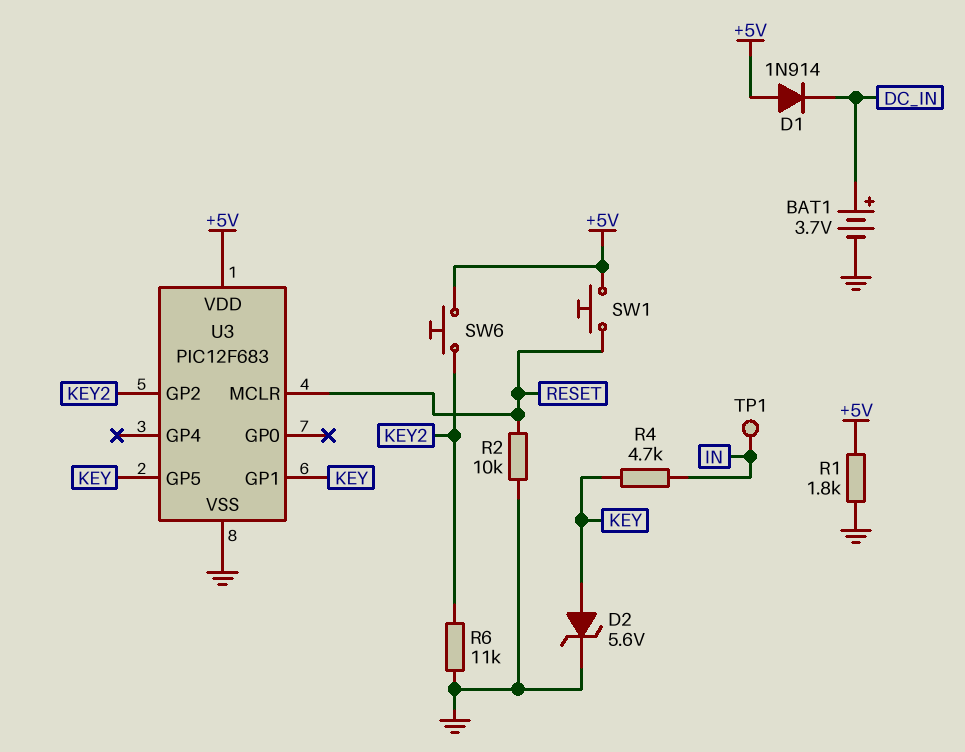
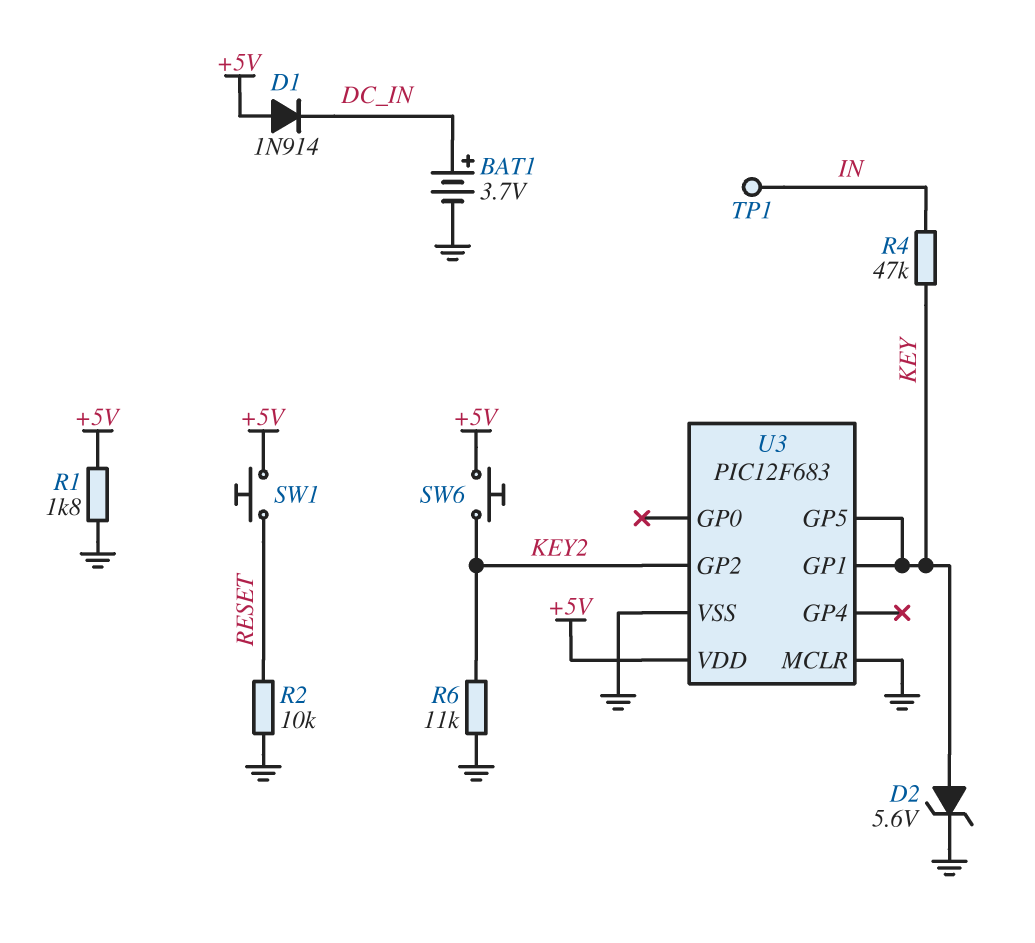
R4: 4.7k (IN, KEY) -> 47k (IN, KEY)
U3 pin MCLR: RESET -> GND

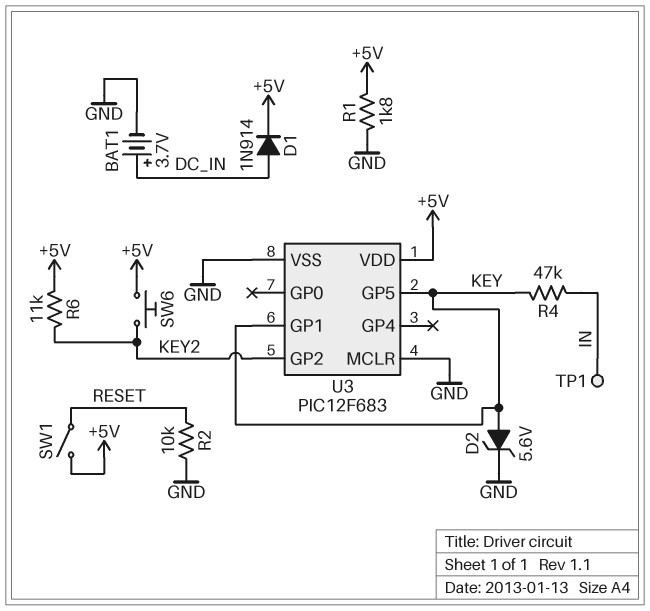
D1: diode 1N914 (A +5V, K DC_IN) -> diode 1N914 (A DC_IN, K +5V)
R6: 11k (GND, KEY2) -> 11k (+5V, KEY2)
SW1: button (+5V, RESET) -> switch (+5V, RESET)

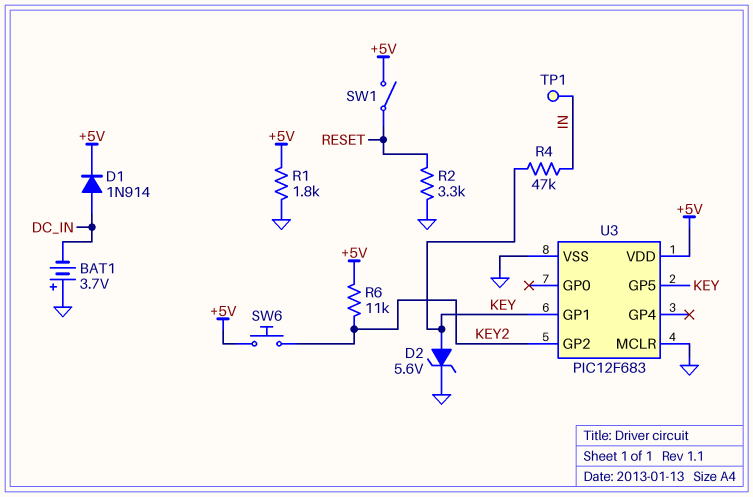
BAT1: 3.7V (plus DC_IN, minus GND) -> 3.7V (plus GND, minus DC_IN)
R2: 10k (GND, RESET) -> 3.3k (GND, RESET)

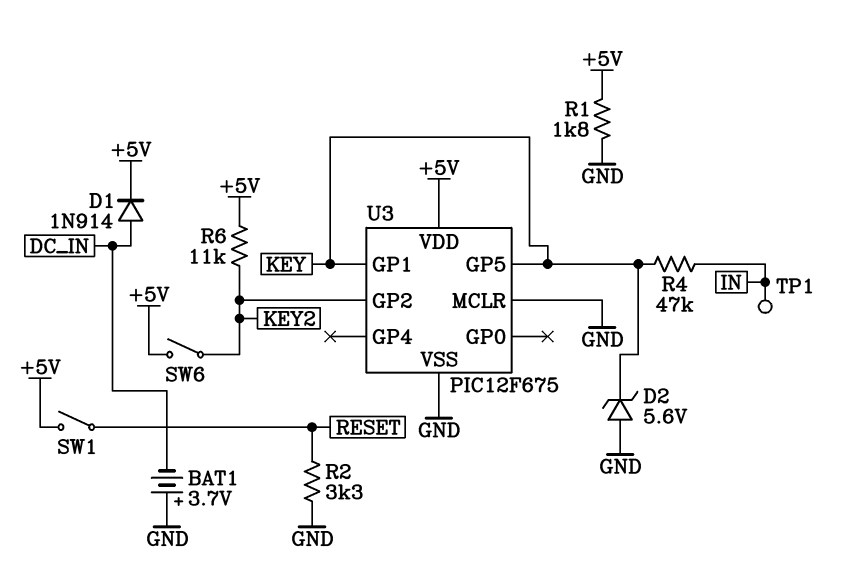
D2: zener 5.6V (A KEY, K GND) -> zener 5.6V (A GND, K KEY)
SW6: button (+5V, KEY2) -> switch (+5V, KEY2)
U3: PIC12F683 -> PIC12F675

